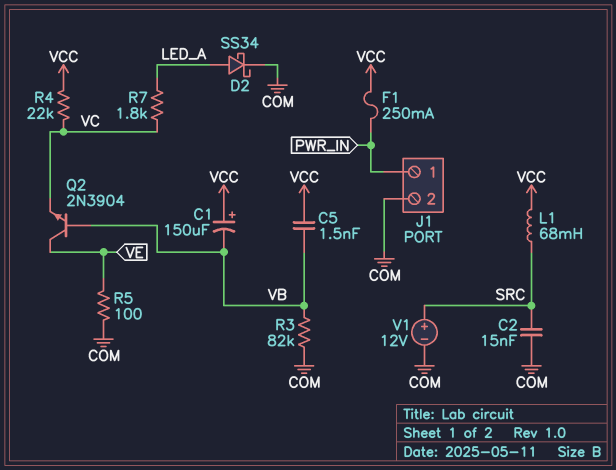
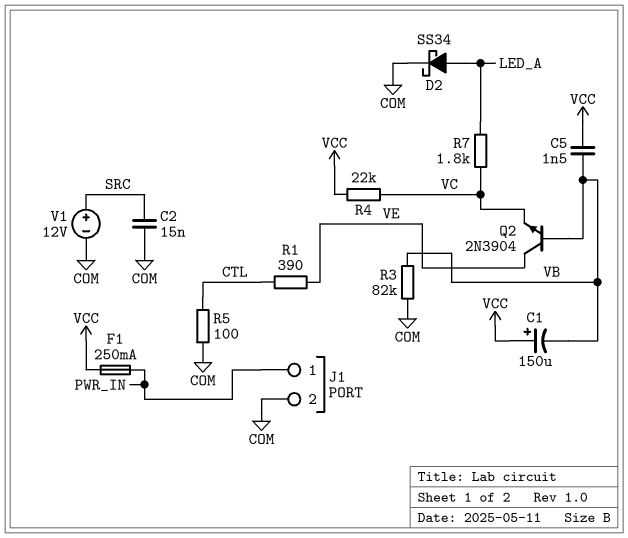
L1: 68mH (SRC, VCC) -> none
R1: none -> 390 (CTL, VE)
R5: 100 (COM, VE) -> 100 (COM, CTL)

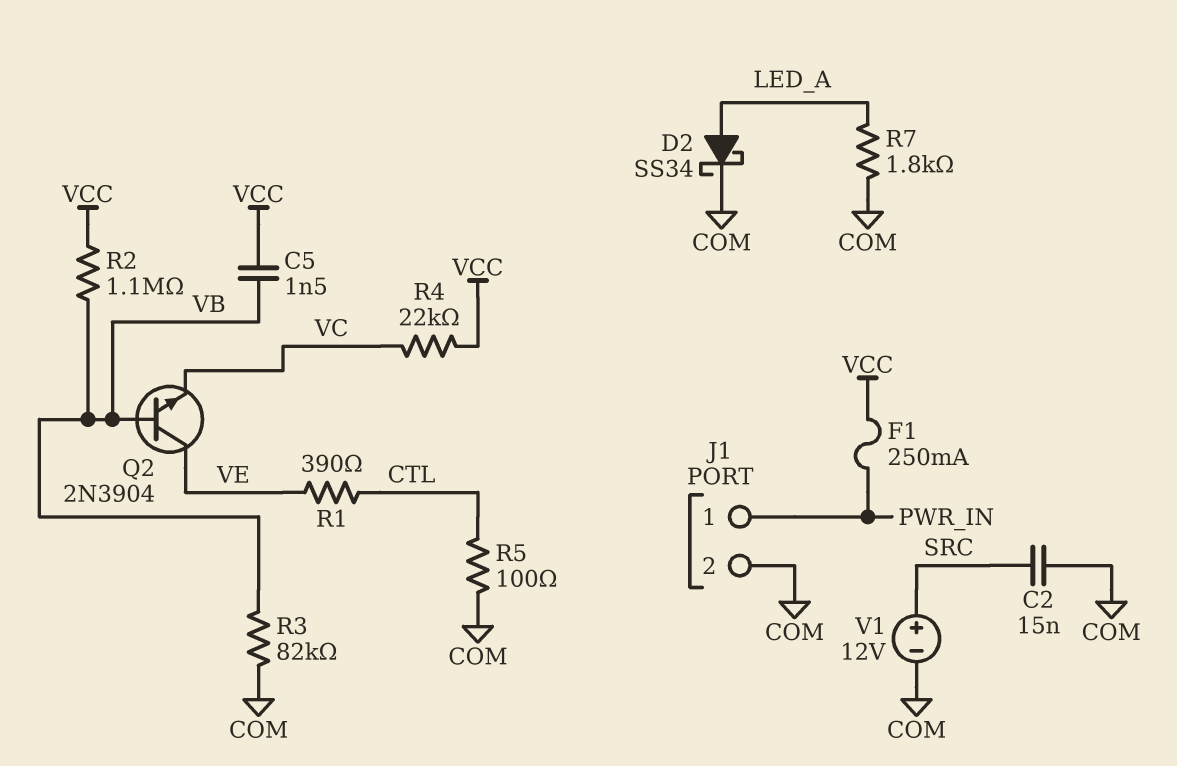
C1: 150uF (plus VCC, minus VB) -> none
R2: none -> 1.1M (VB, VCC)
R7: 1.8k (LED_A, VC) -> 1.8k (COM, LED_A)

